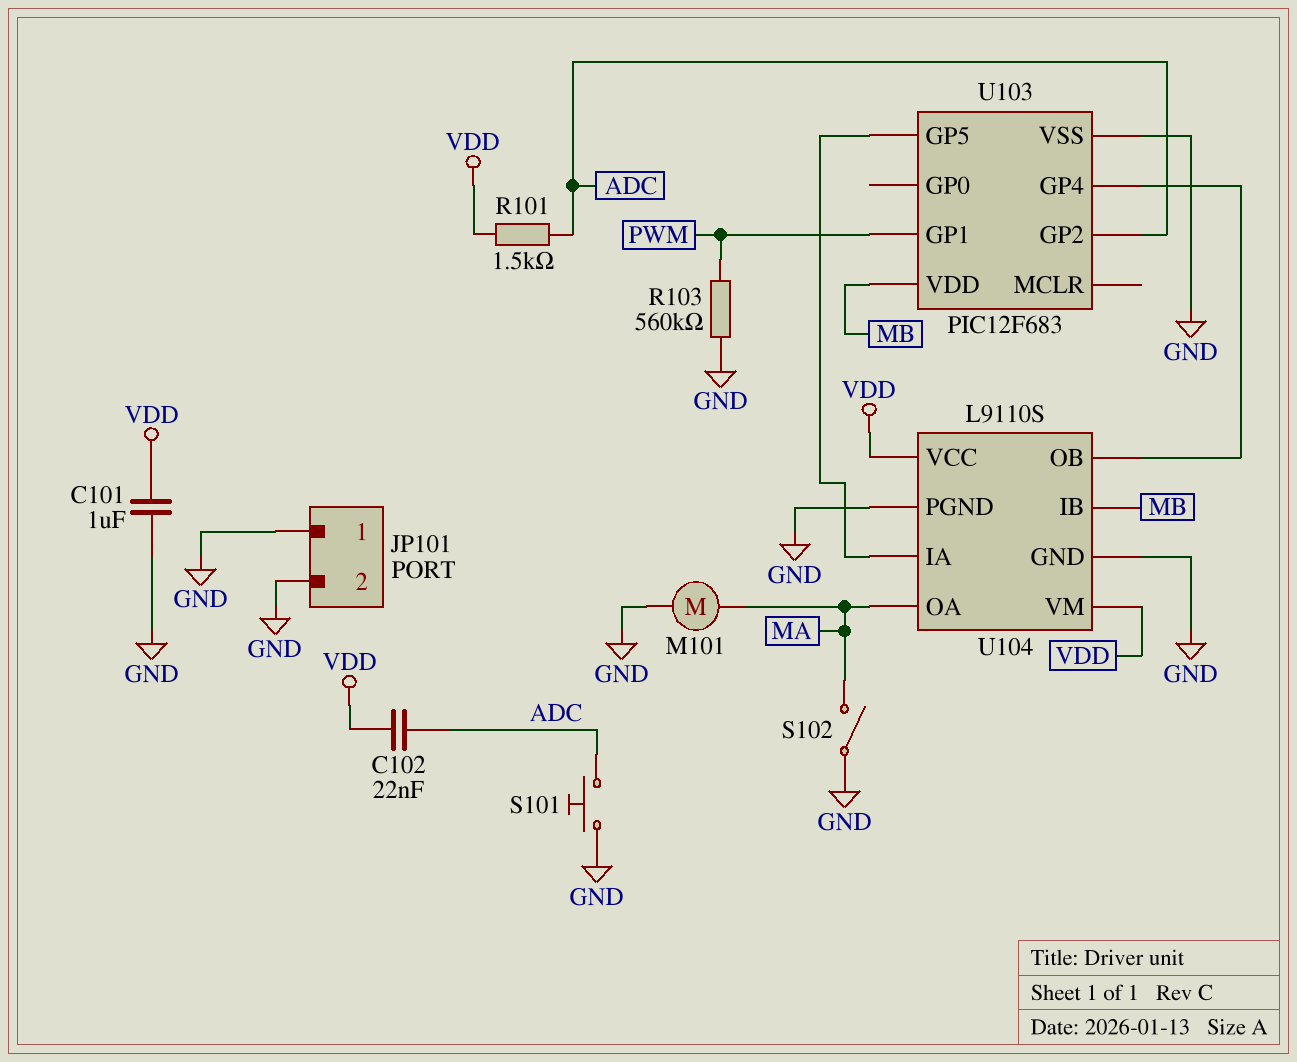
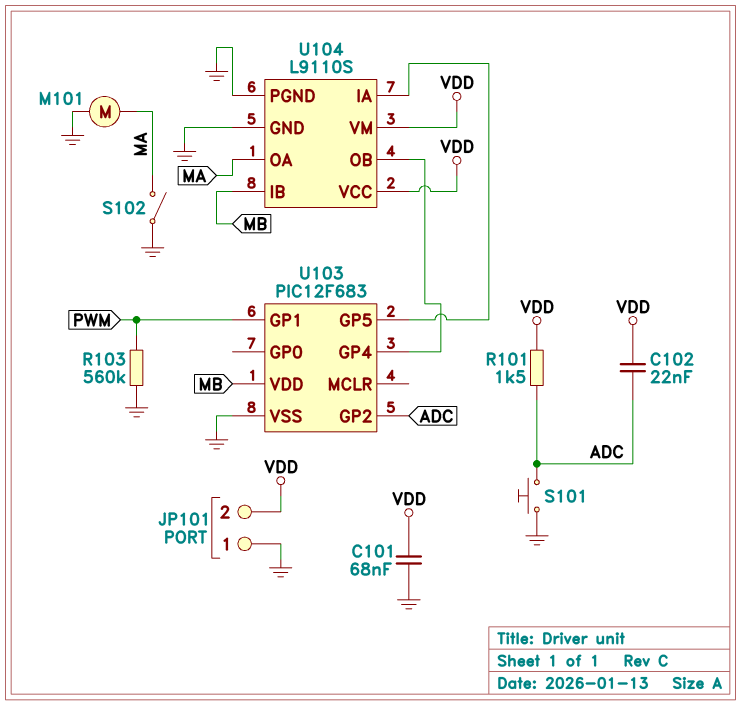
C101: 1uF (GND, VDD) -> 68nF (GND, VDD)
JP101 pin 2: GND -> VDD

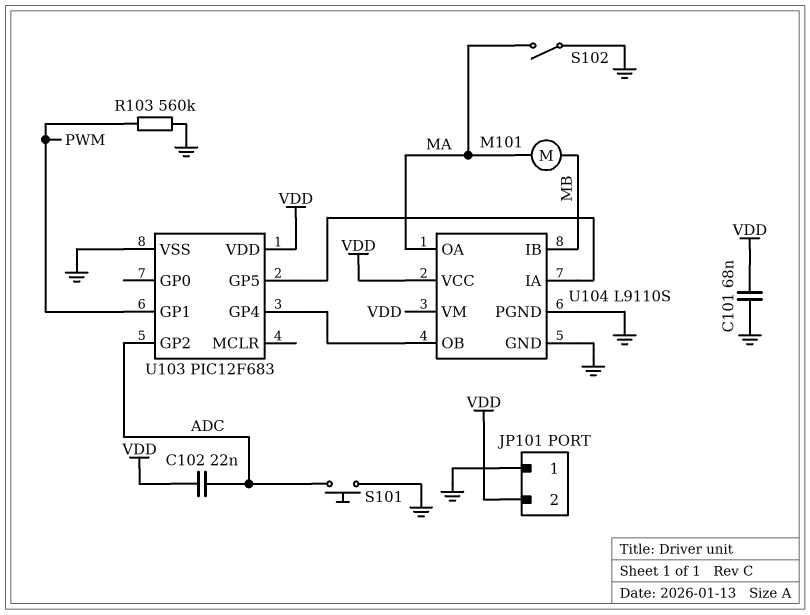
M101: motor (GND, MA) -> motor (MA, MB)
R101: 1.5k (ADC, VDD) -> none
U103 pin VDD: MB -> VDD

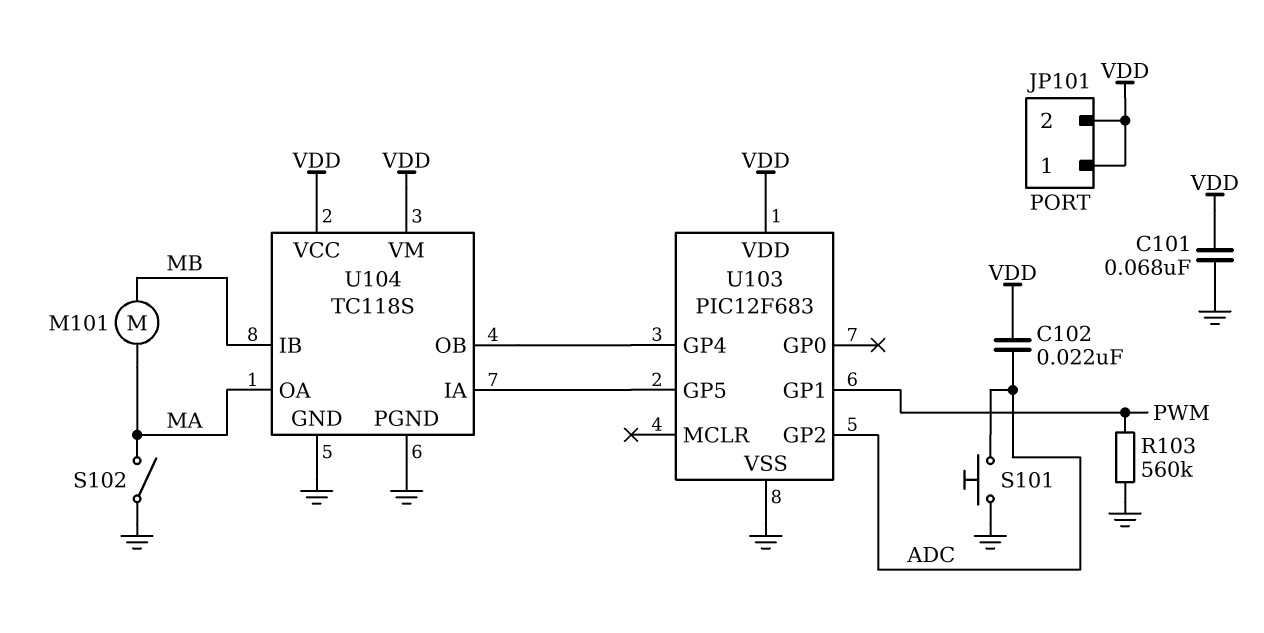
JP101 pin 1: GND -> VDD
U104: L9110S -> TC118S

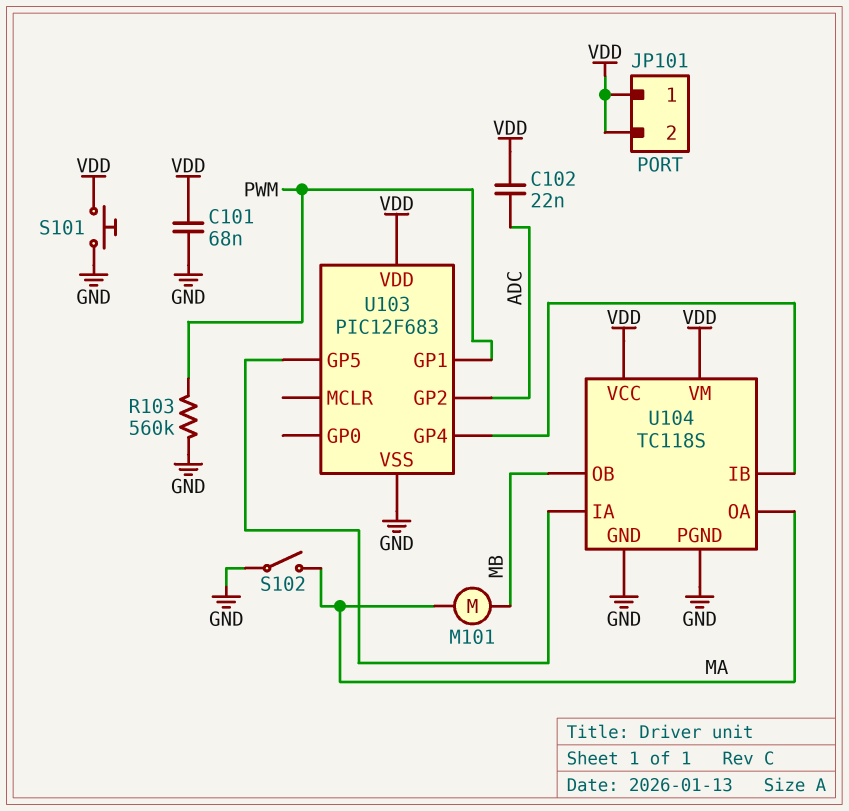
S101: button (ADC, GND) -> button (GND, VDD)
U104 pin IB: MB -> U103/GP4
U104 pin OB: U103/GP4 -> MB

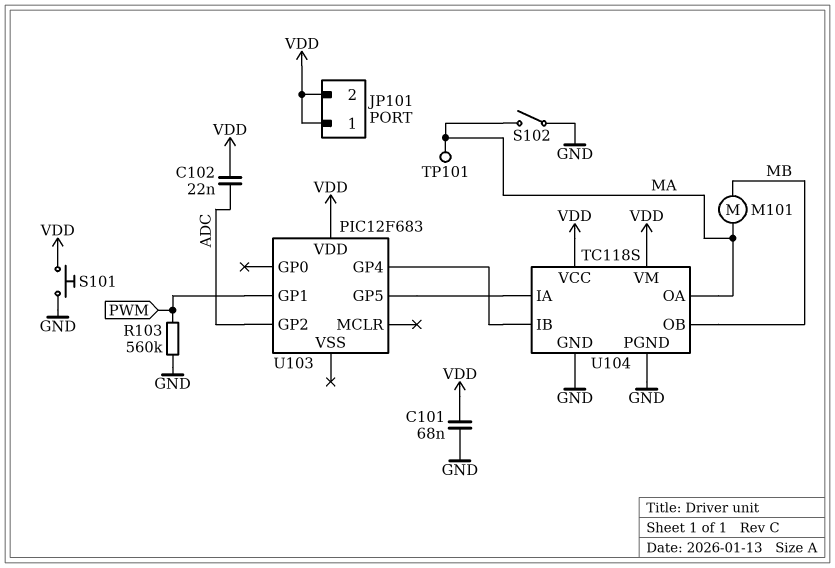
TP101: none -> test point (MA)
U103 pin VSS: GND -> none

